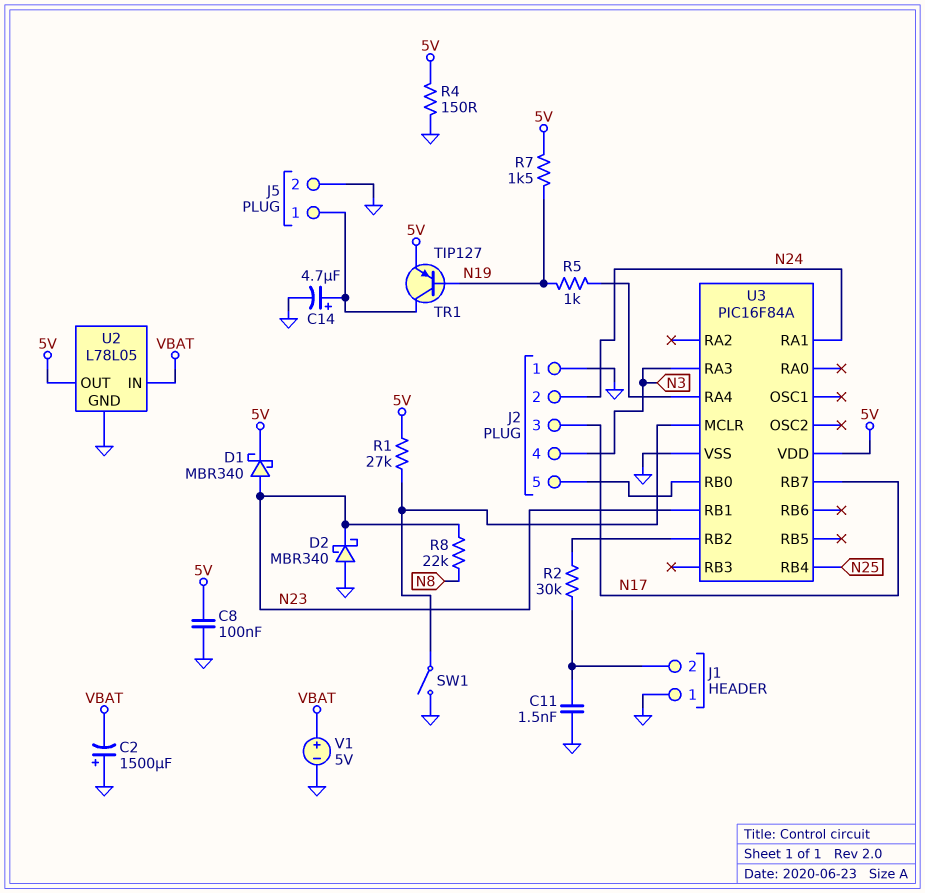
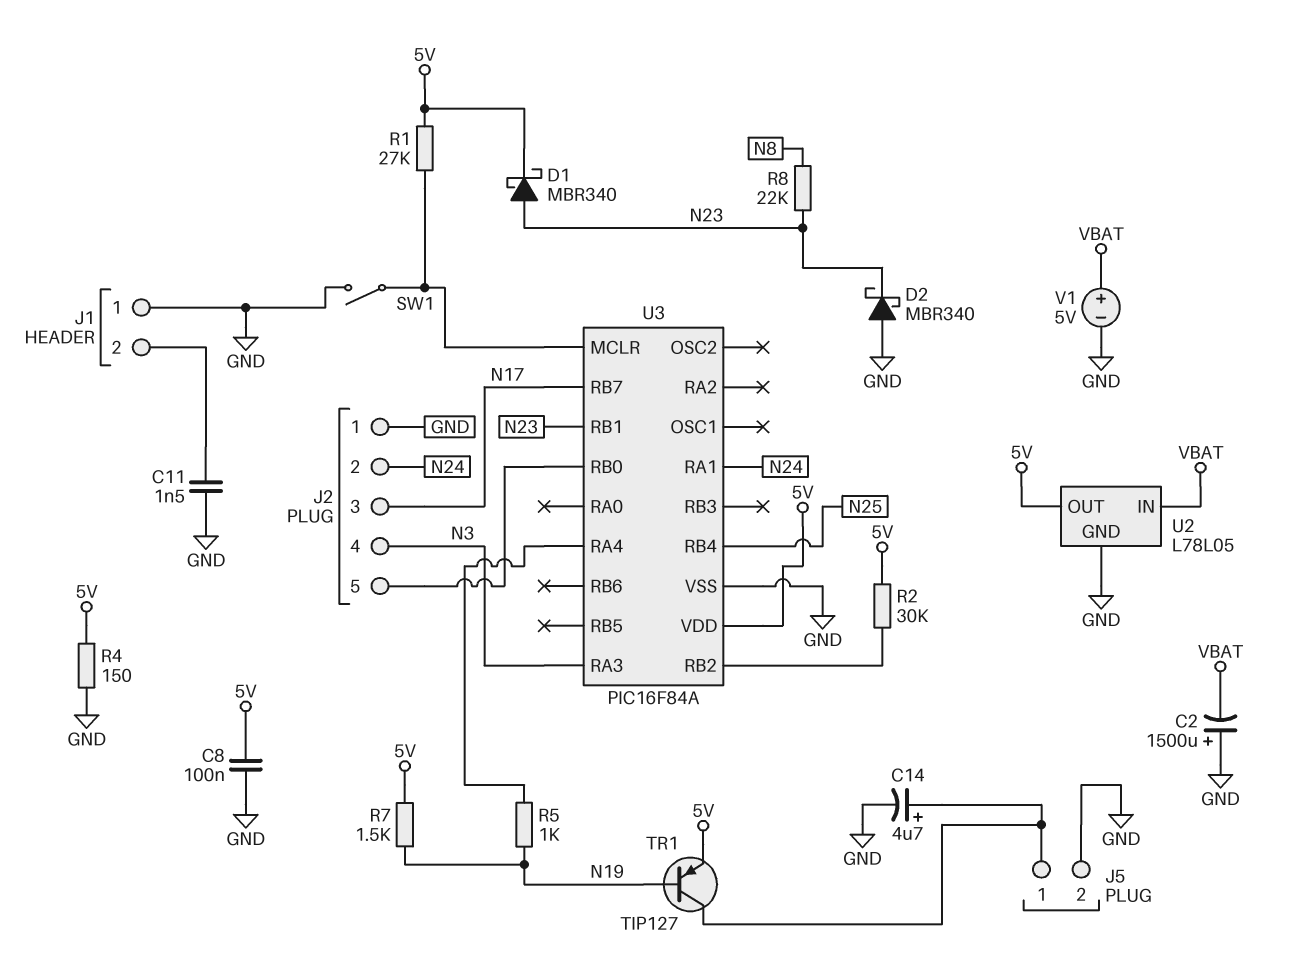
R2: 30k (J1/2, U3/RB2) -> 30k (5V, U3/RB2)

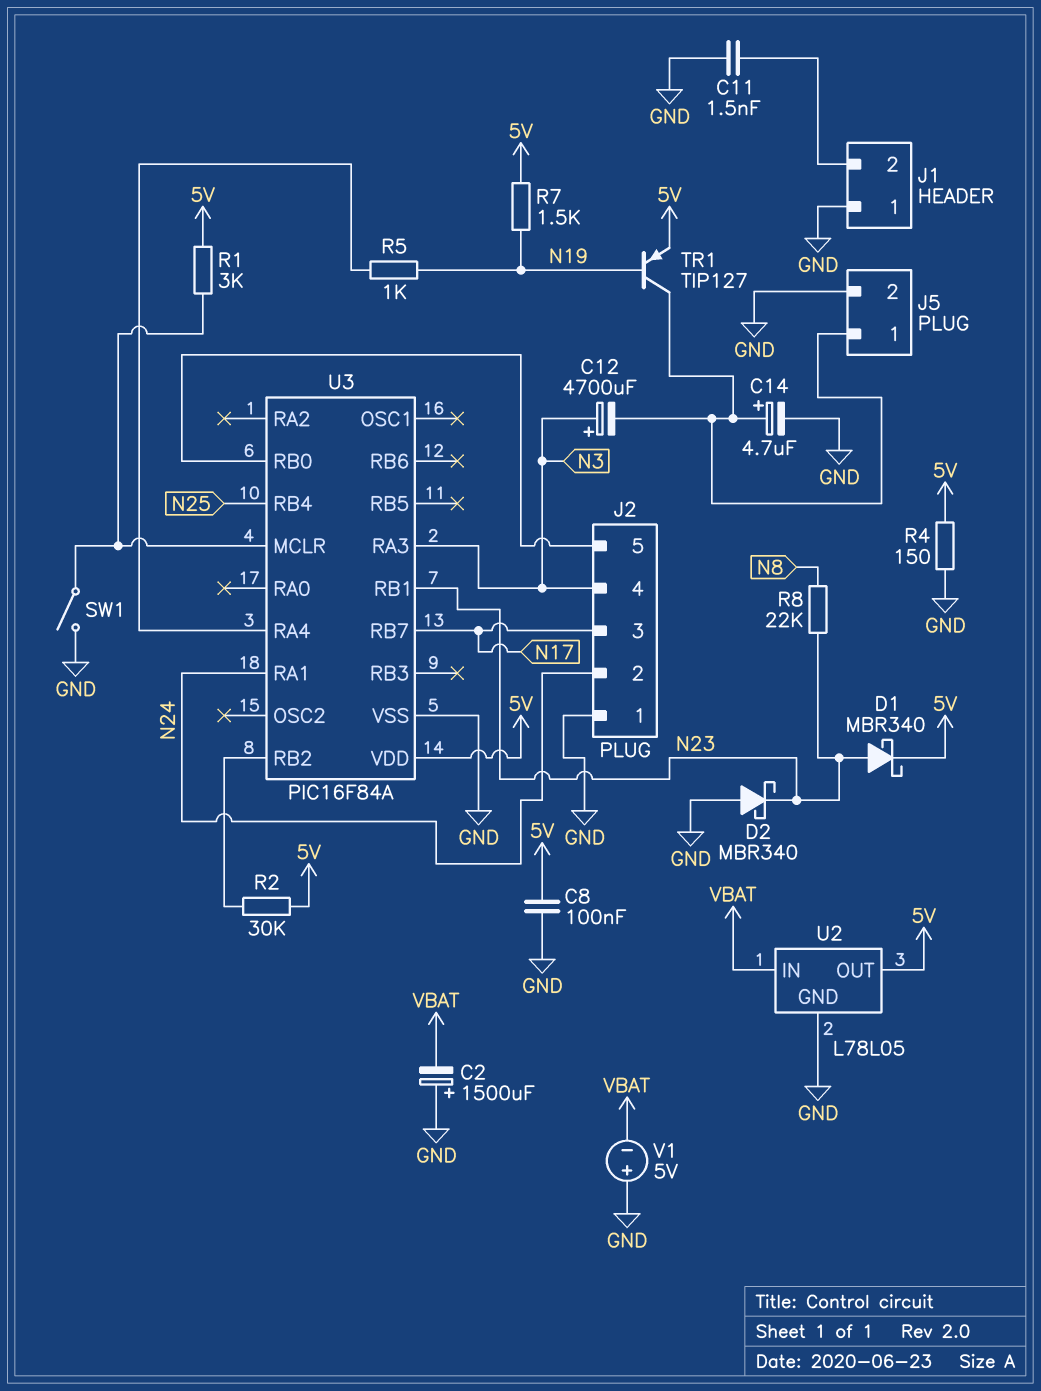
C12: none -> 4700uF (plus N3, minus J5/1)
R1: 27k (5V, U3/MCLR) -> 3k (5V, U3/MCLR)
V1: 5V (plus VBAT, minus GND) -> 5V (plus GND, minus VBAT)

